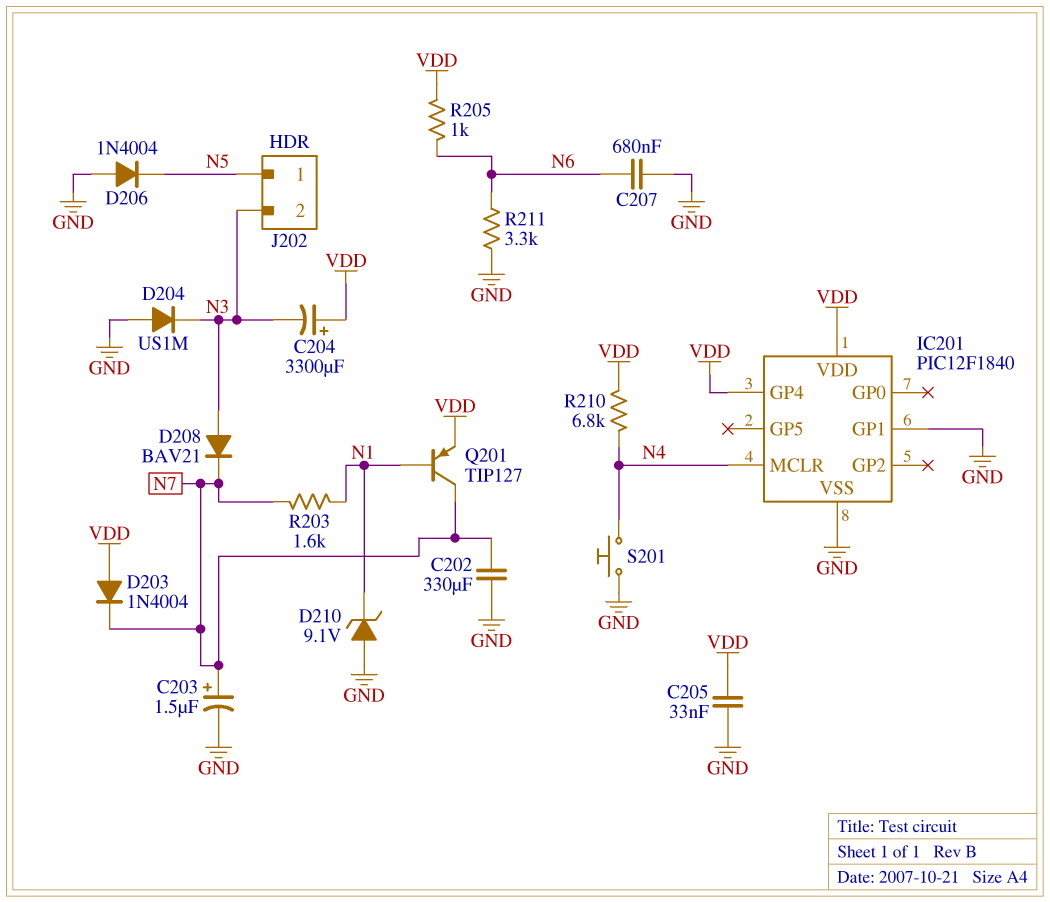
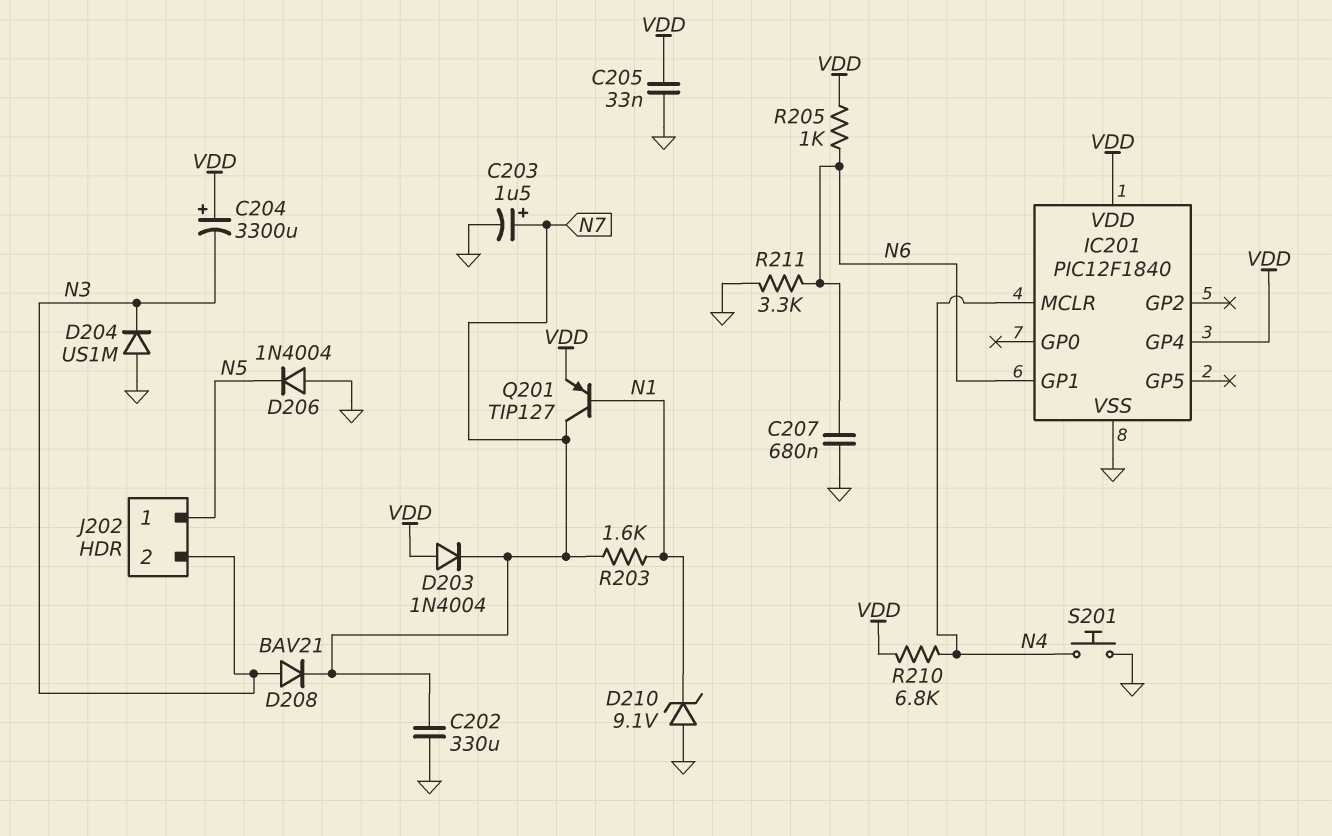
IC201 pin GP1: GND -> N6

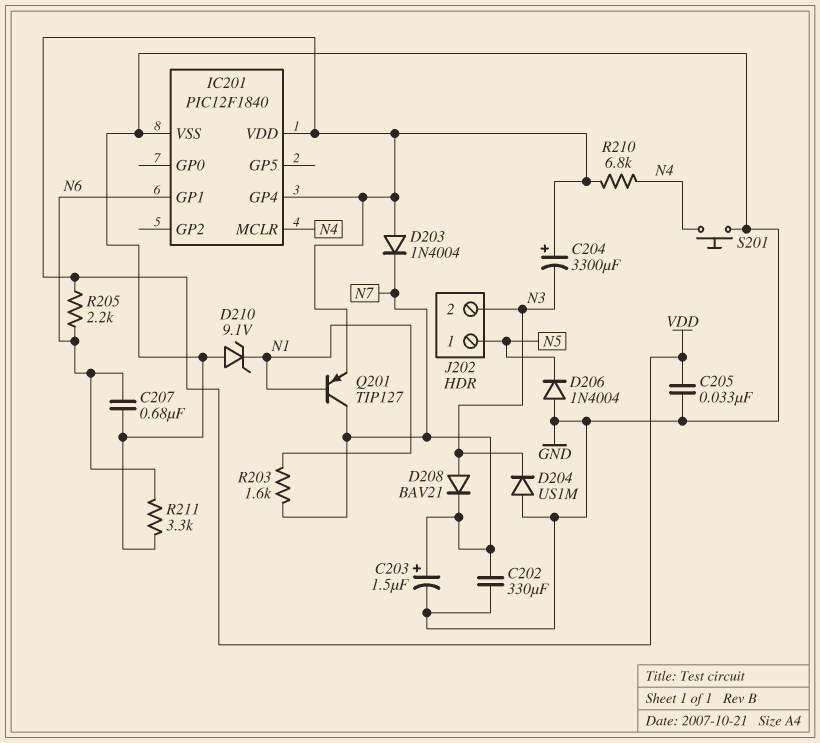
R205: 1k (N6, VDD) -> 2.2k (N6, VDD)

